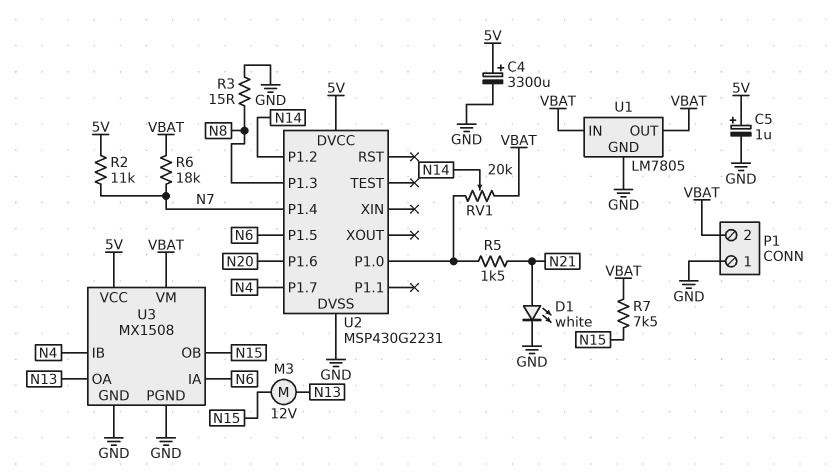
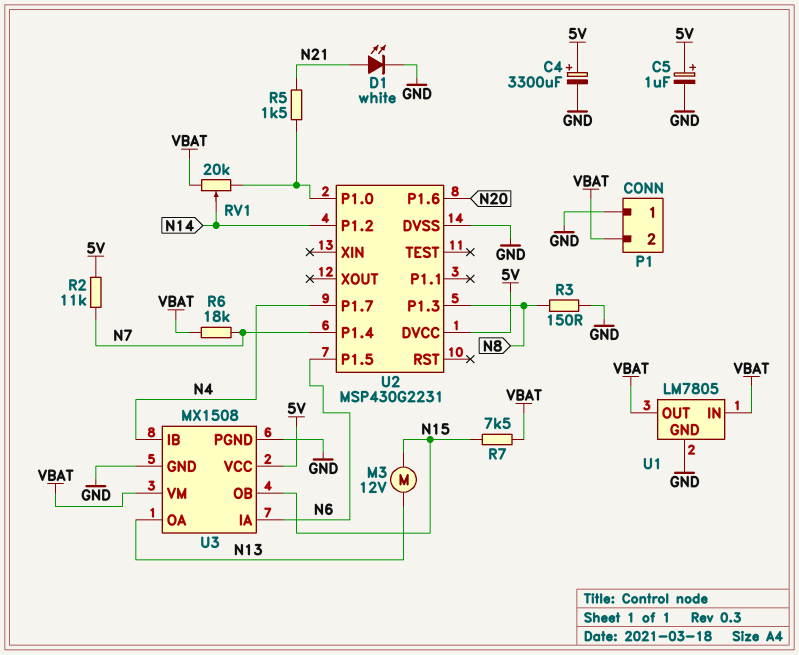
R3: 15 (GND, N8) -> 150 (GND, N8)

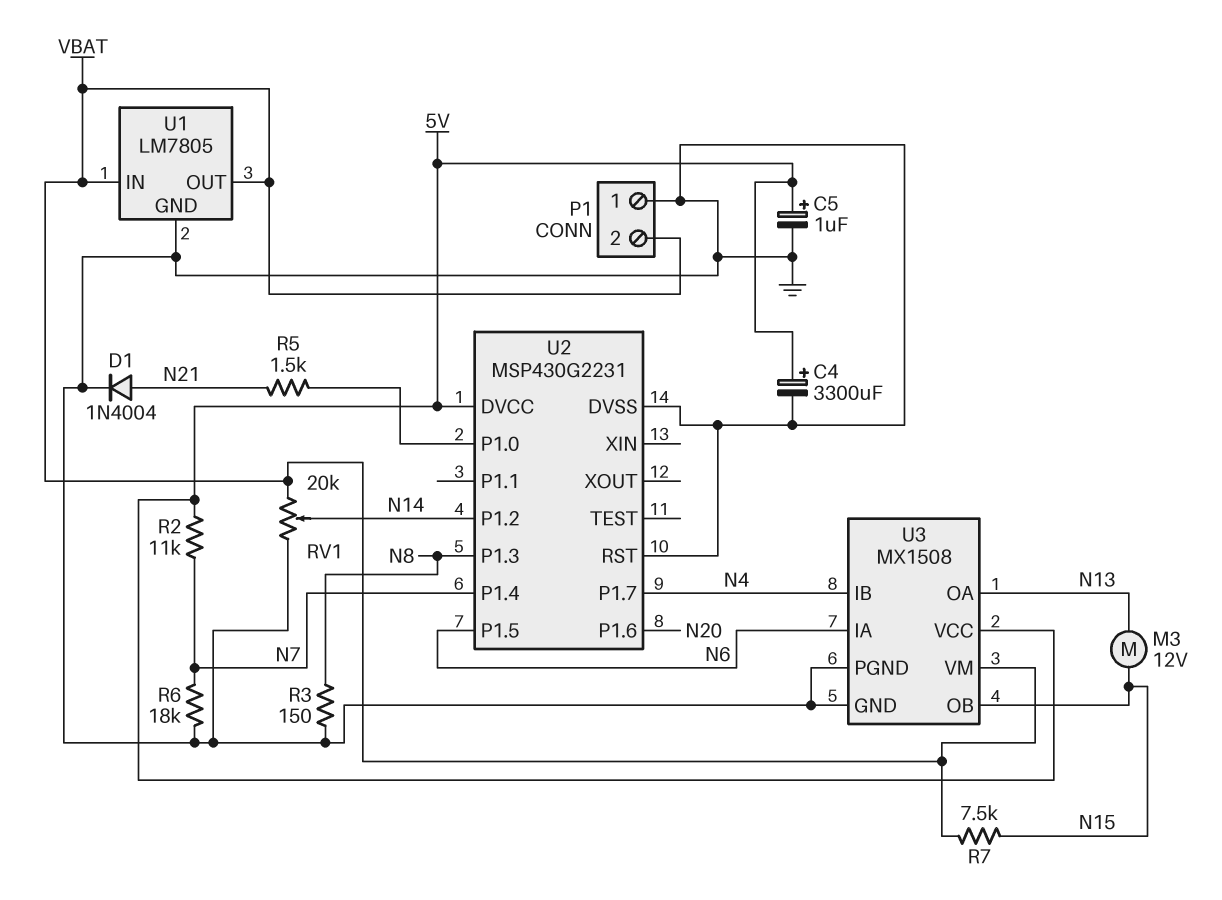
D1: LED white (A N21, K GND) -> diode 1N4004 (A N21, K GND)
R6: 18k (N7, VBAT) -> 18k (GND, N7)
RV1: 20k (U2/P1.0, VBAT, wiper N14) -> 20k (GND, VBAT, wiper N14)
U2 pin RST: none -> GND

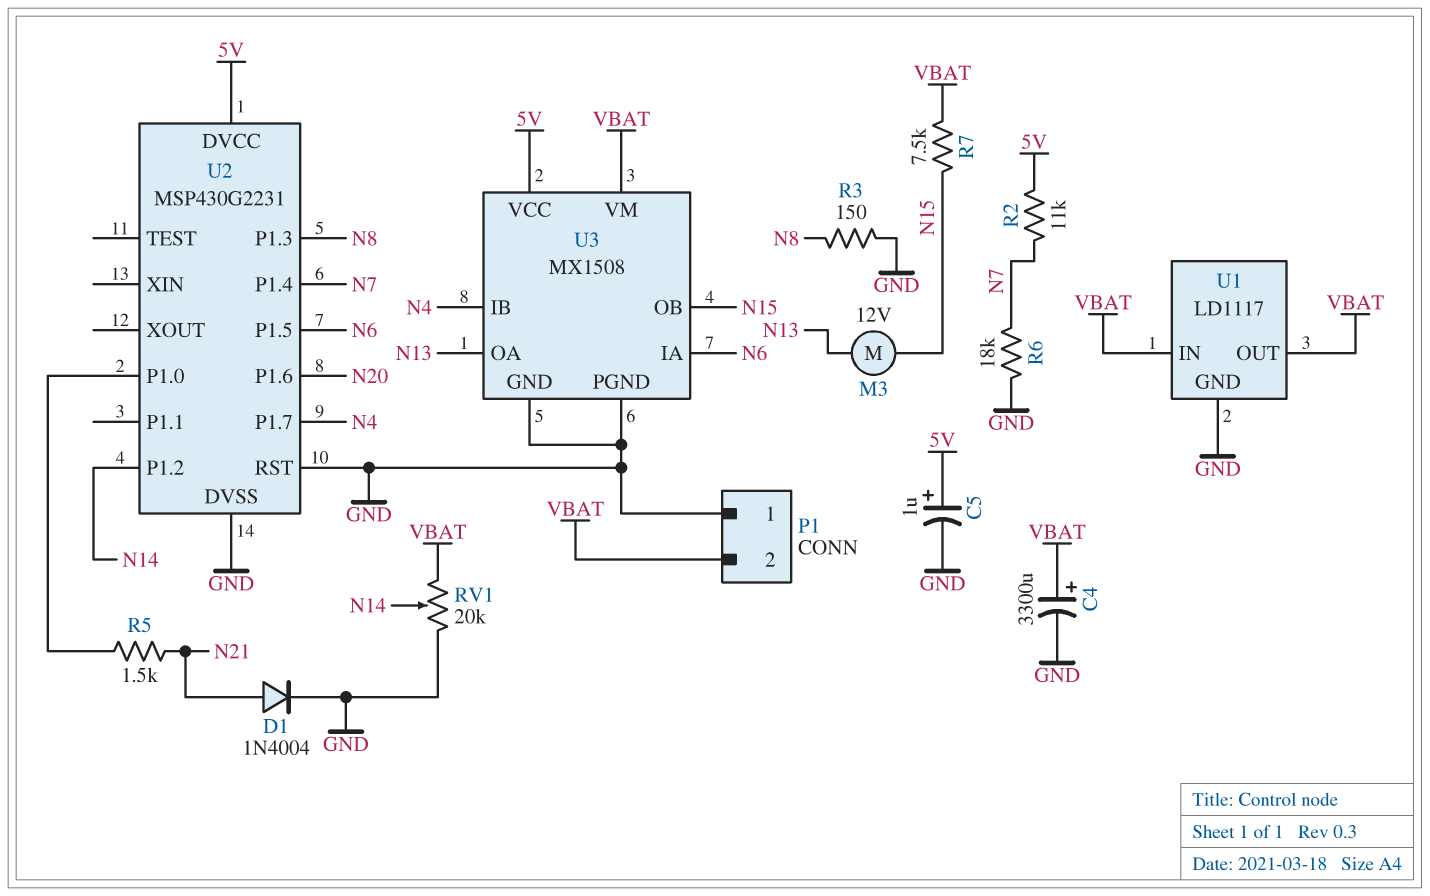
C4: 3300uF (plus 5V, minus GND) -> 3300uF (plus VBAT, minus GND)
U1: LM7805 -> LD1117

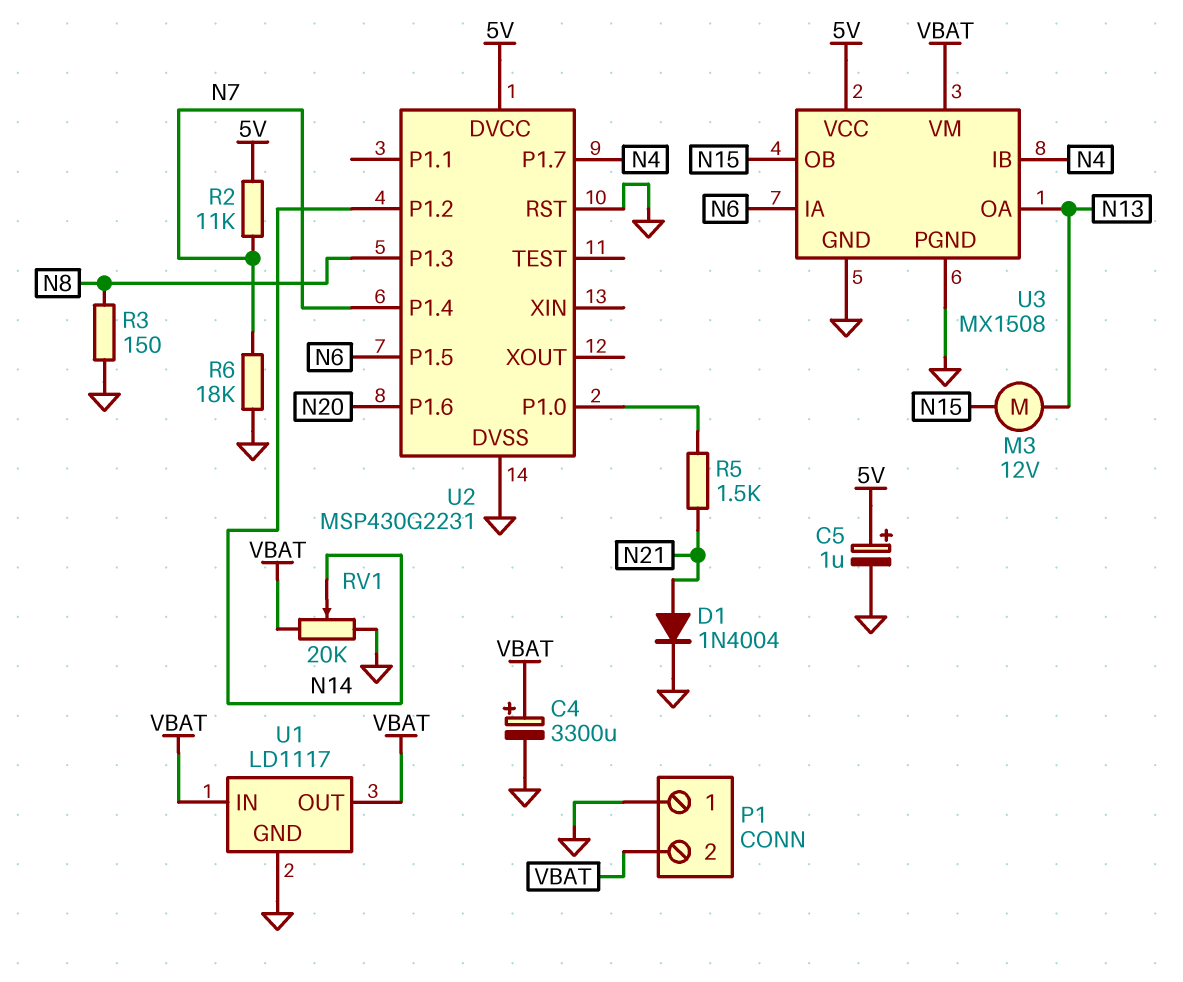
R7: 7.5k (N15, VBAT) -> none

